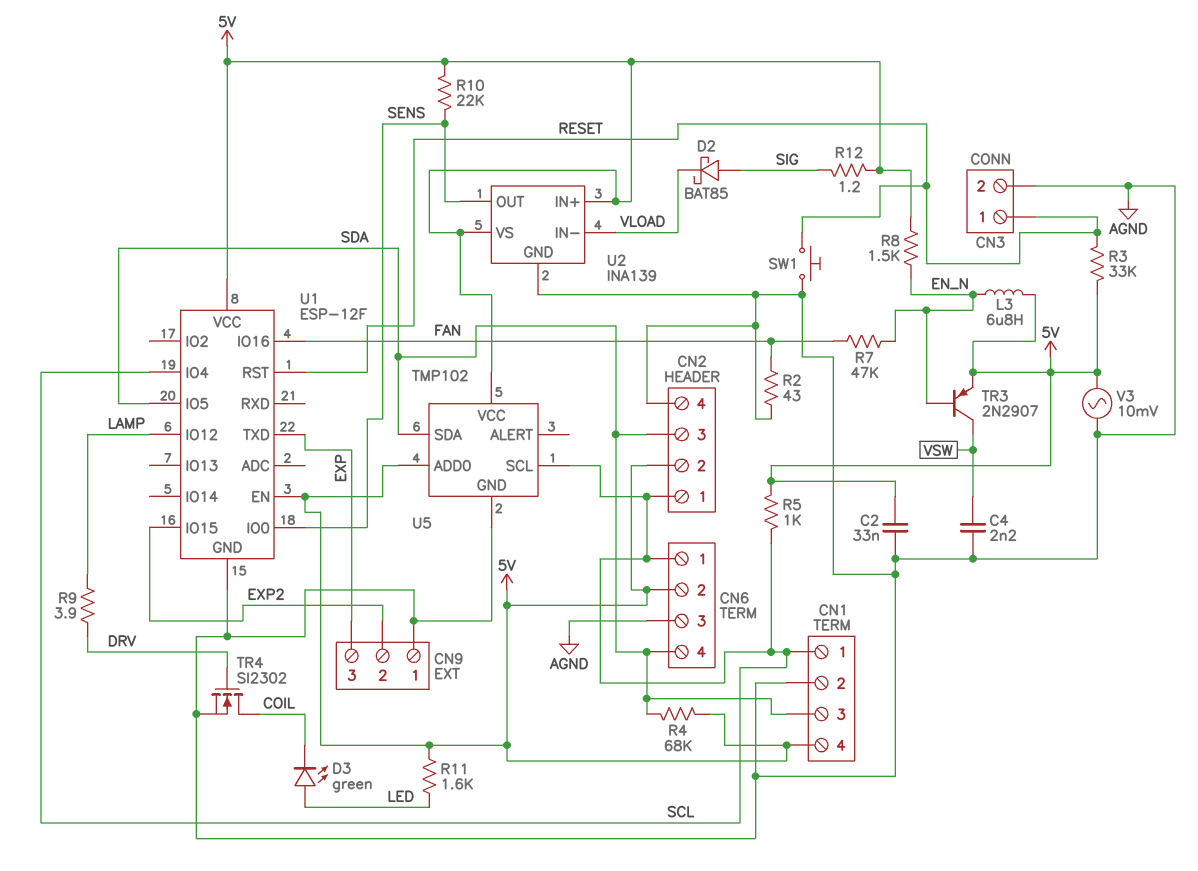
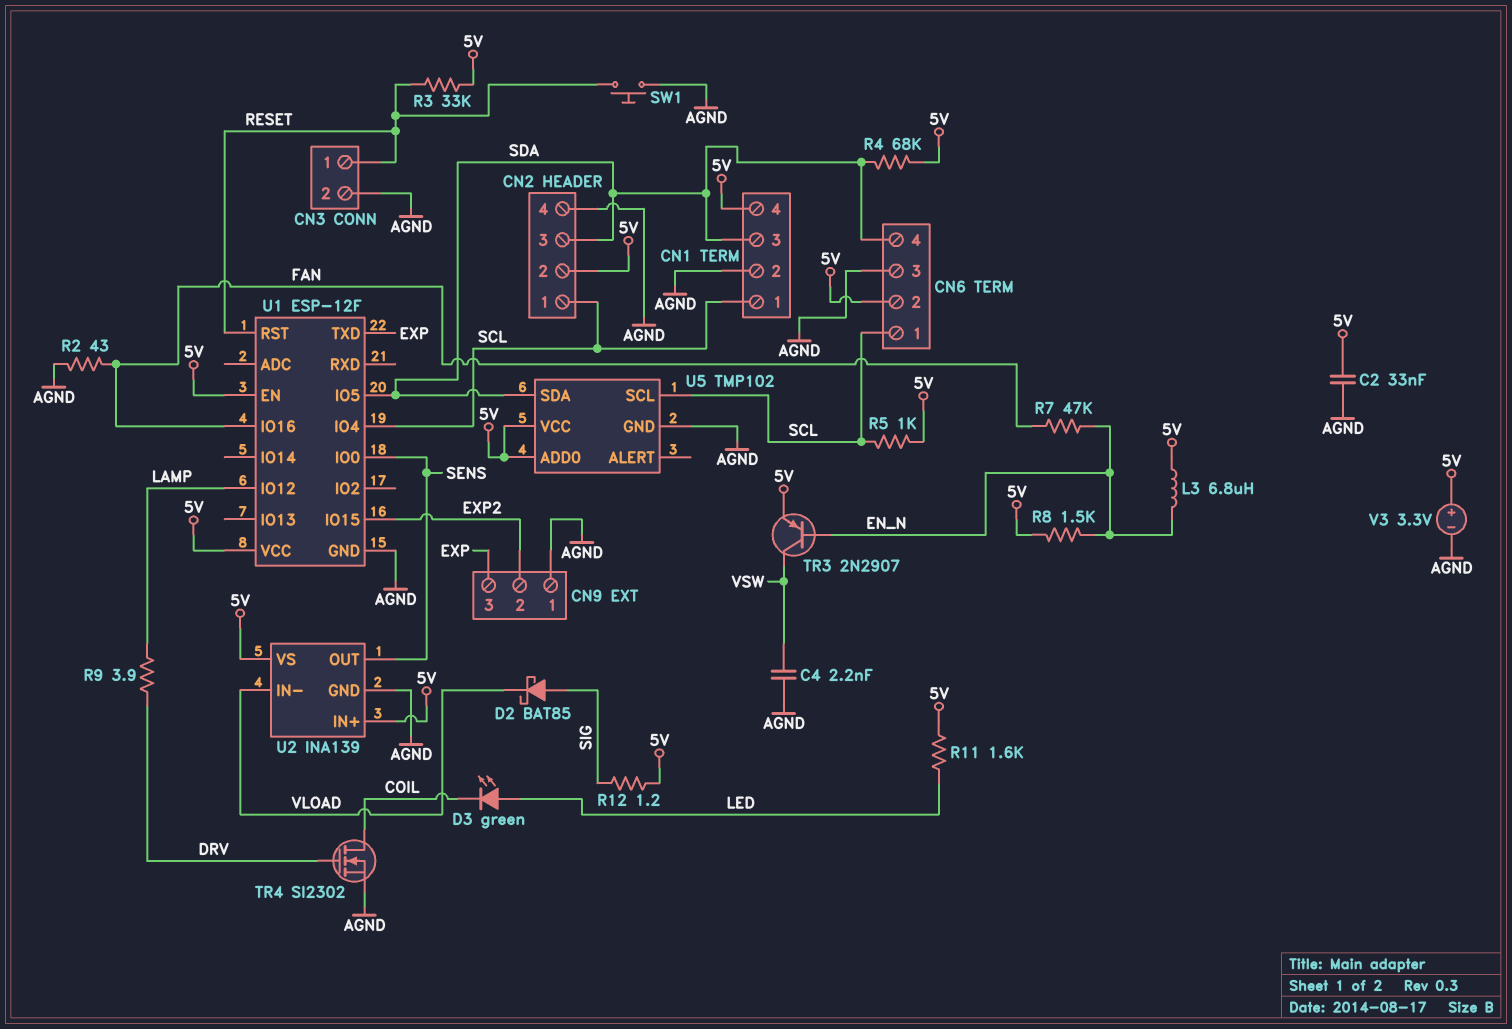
R10: 22k (5V, SENS) -> none
V3: AC 10mV (5V, AGND) -> 3.3V (plus 5V, minus AGND)

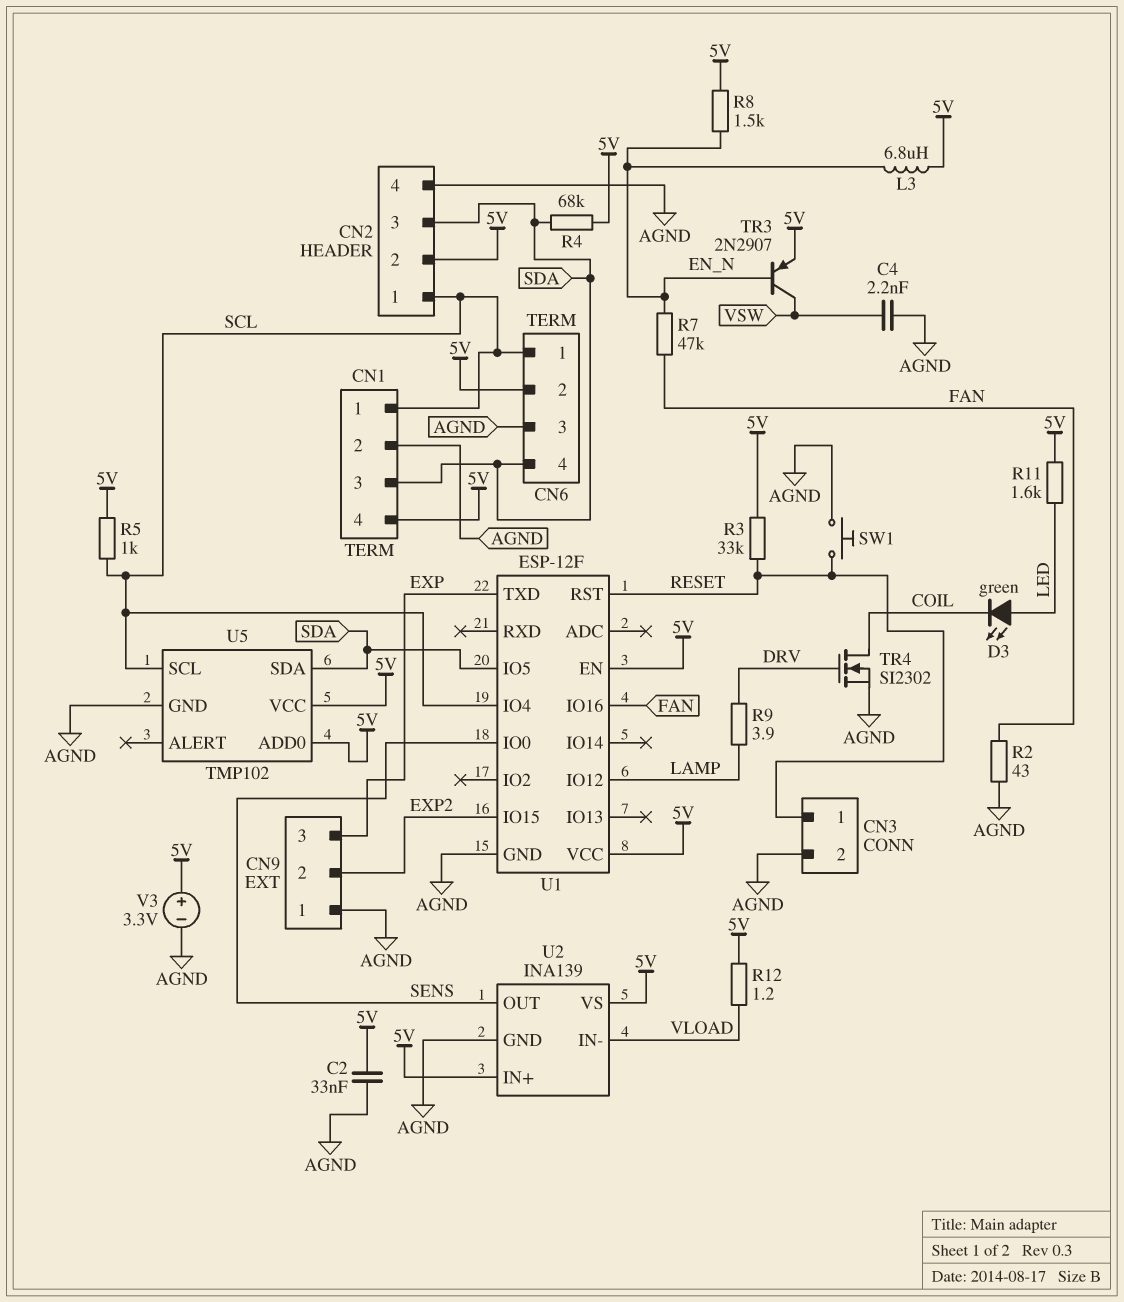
D2: schottky BAT85 (A SIG, K VLOAD) -> none
R12: 1.2 (5V, SIG) -> 1.2 (5V, VLOAD)

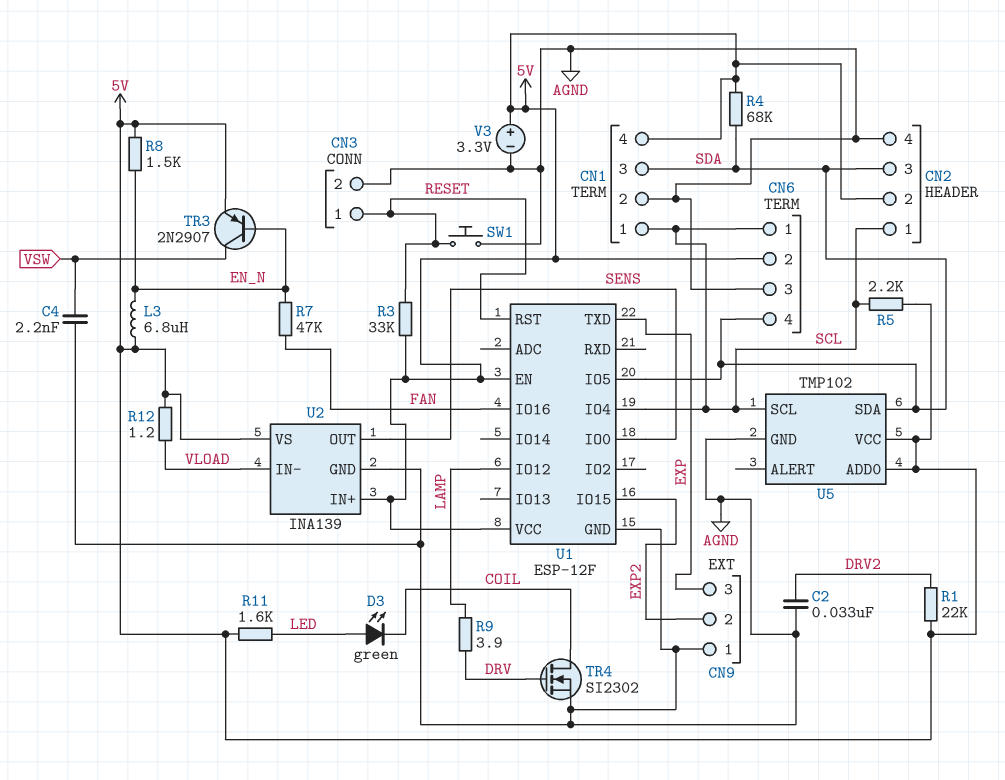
C2: 33nF (5V, AGND) -> 33nF (AGND, DRV2)
R1: none -> 22k (5V, DRV2)
R2: 43 (AGND, FAN) -> none
R5: 1k (5V, SCL) -> 2.2k (5V, SCL)

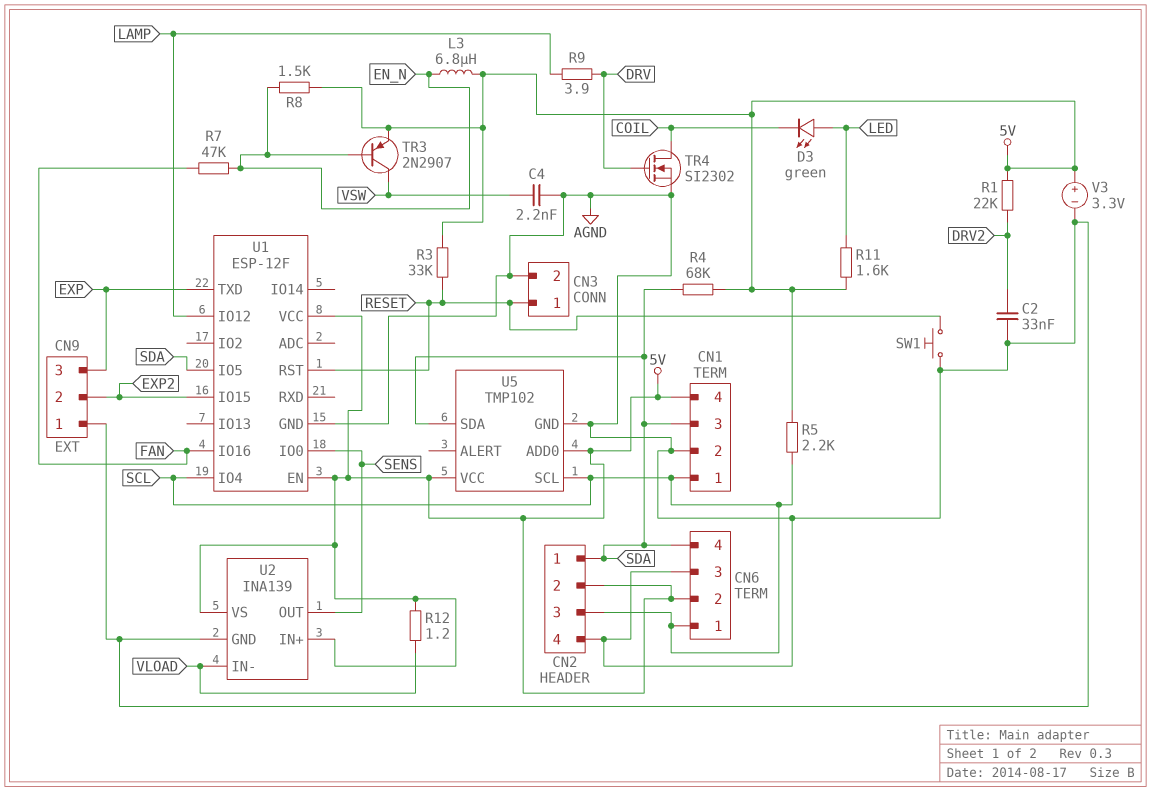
CN2 pin 1: SCL -> SDA
CN2 pin 3: SDA -> SCL

